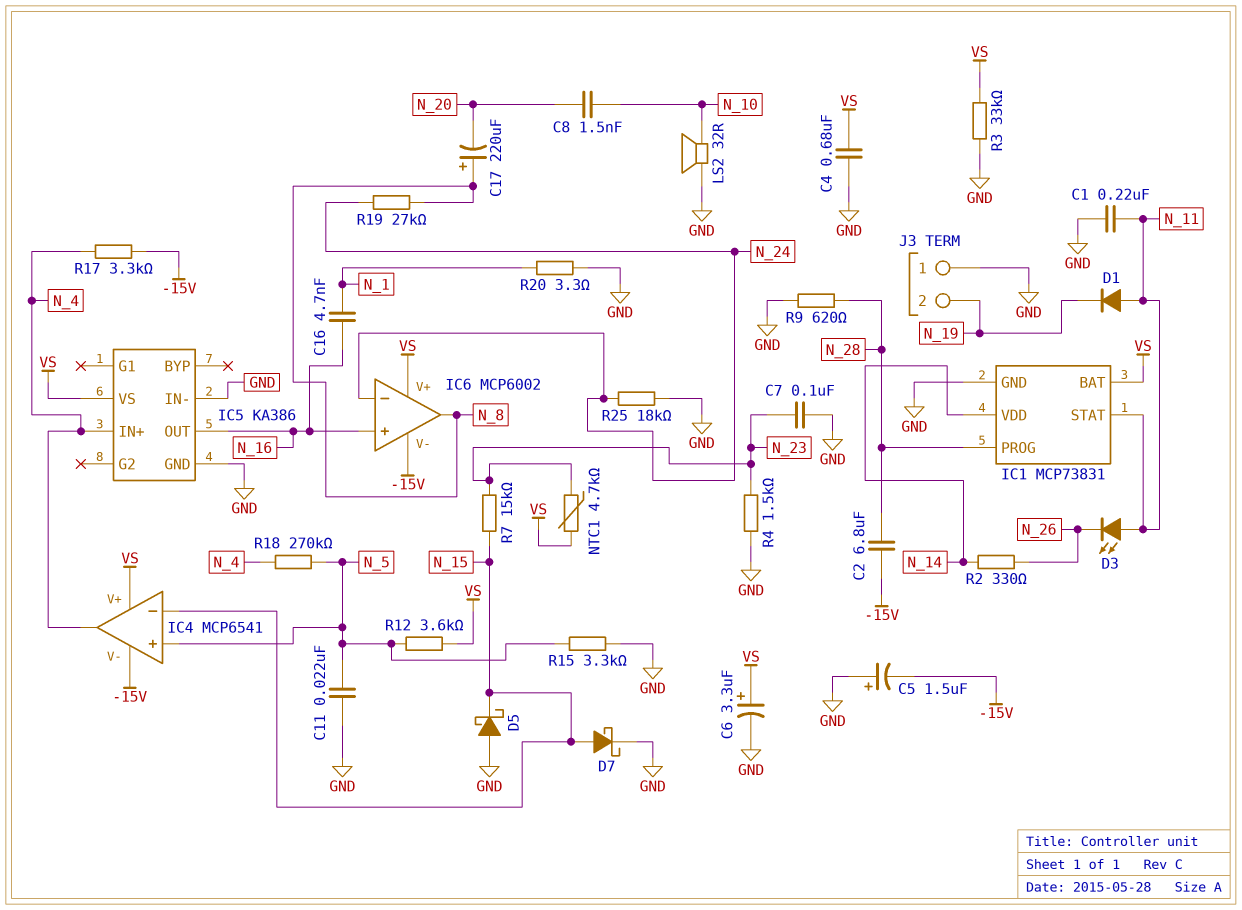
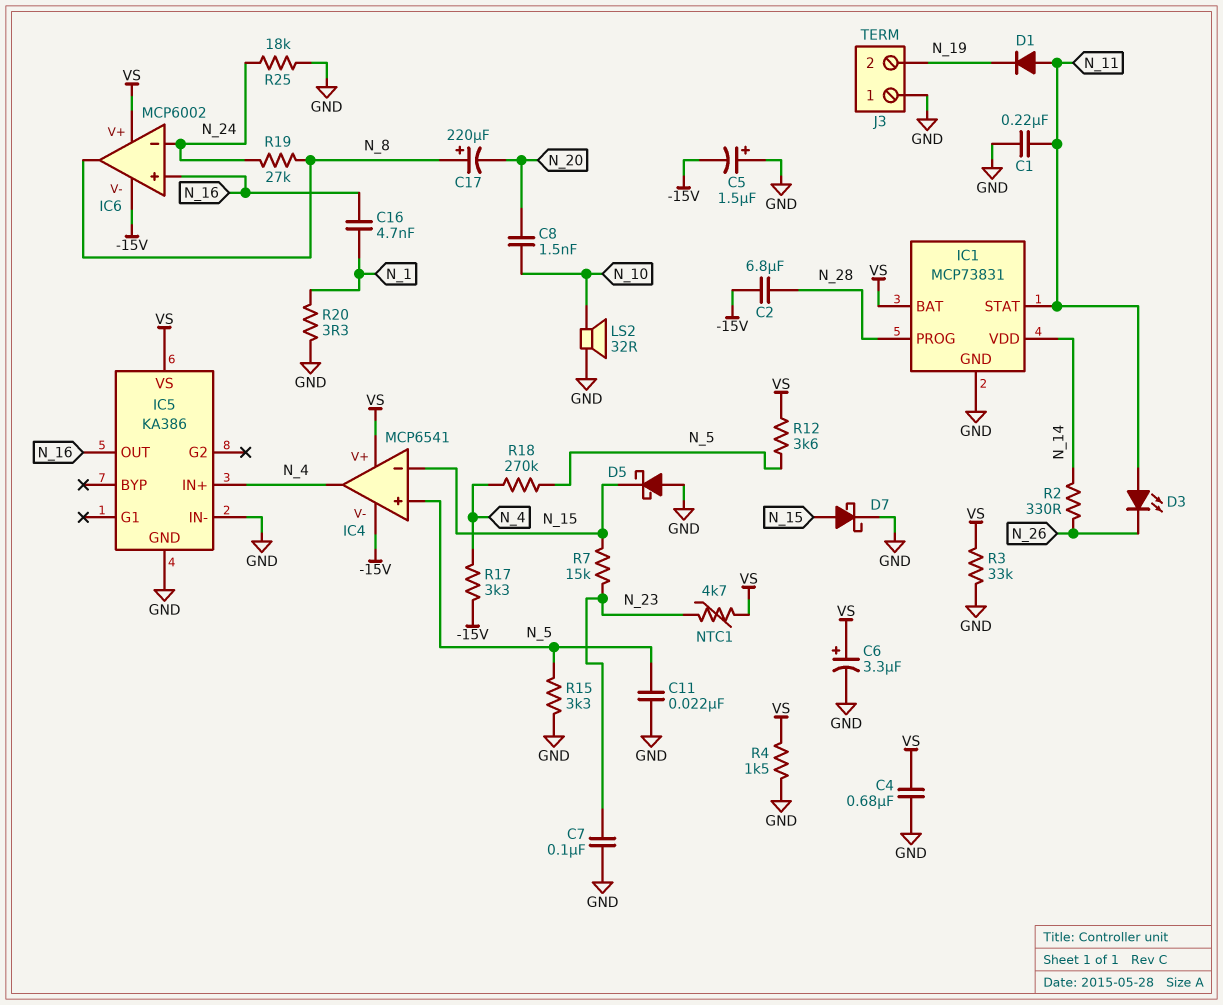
R4: 1.5k (GND, N_23) -> 1.5k (GND, VS)
R9: 620 (GND, N_28) -> none

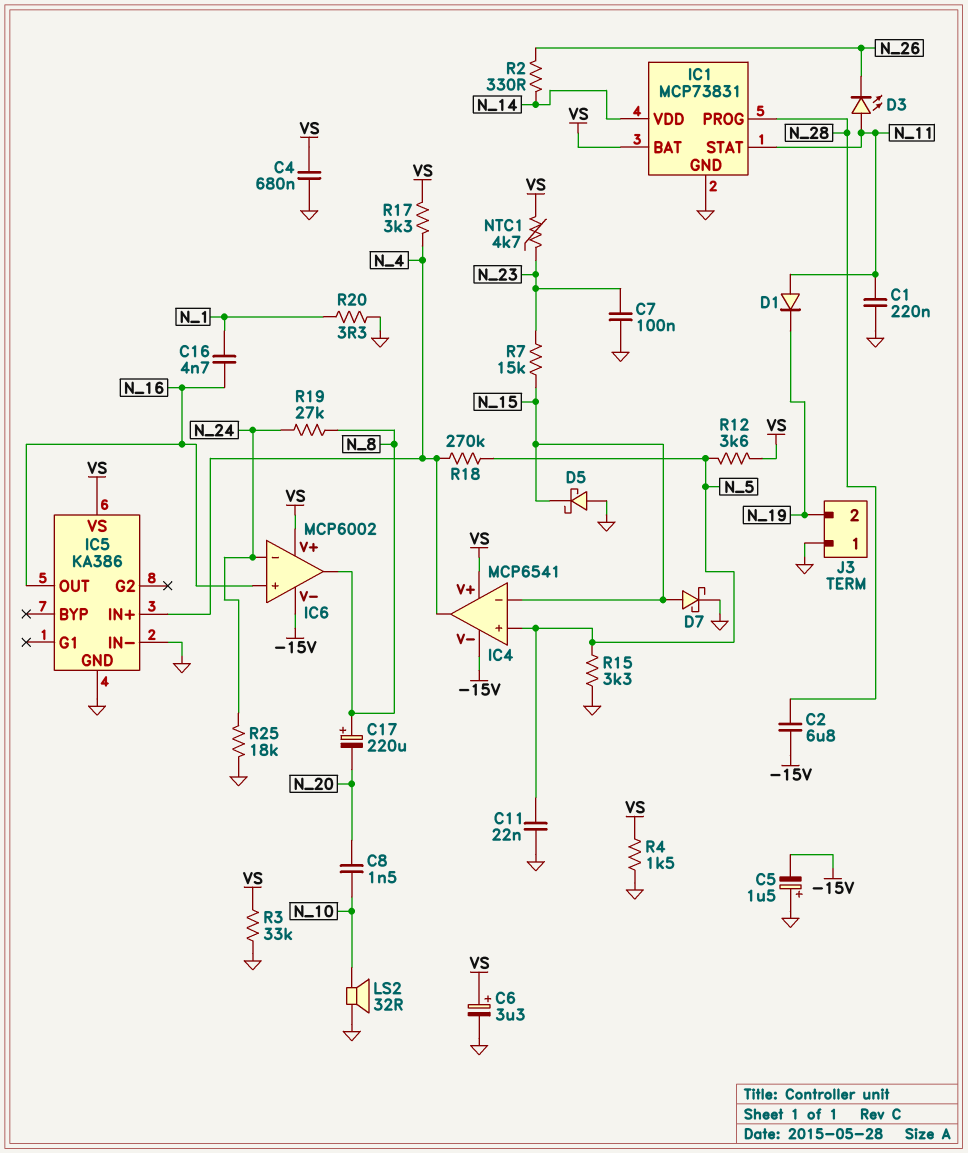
R17: 3.3k (-15V, N_4) -> 3.3k (N_4, VS)

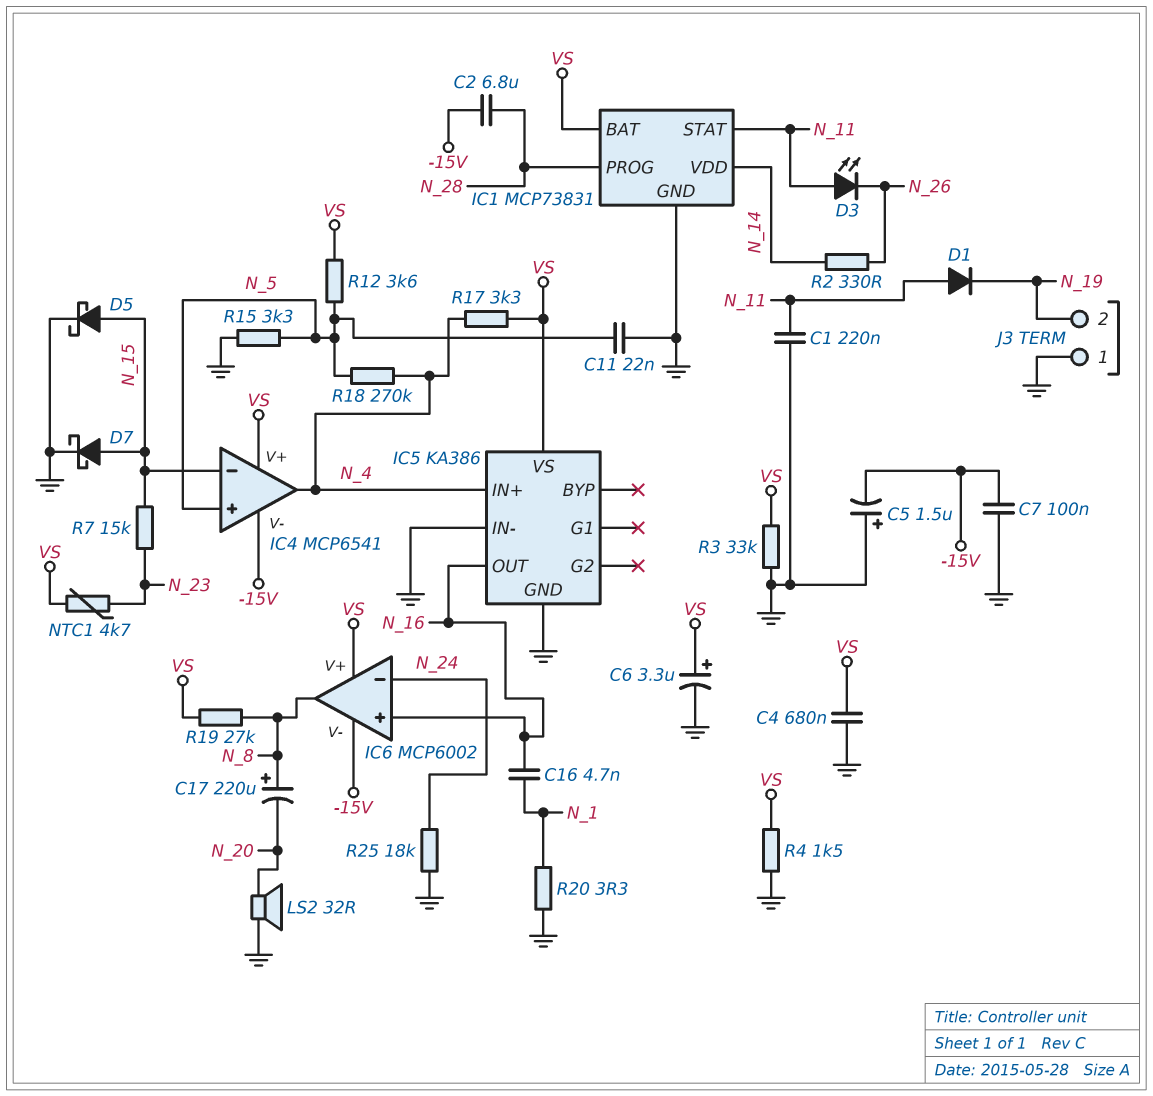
C7: 100nF (GND, N_23) -> 100nF (-15V, GND)
C8: 1.5nF (N_10, N_20) -> none
D5: schottky (A GND, K N_15) -> schottky (A N_15, K GND)
LS2: speaker 32R (GND, N_10) -> speaker 32R (GND, N_20)
R19: 27k (N_8, N_24) -> 27k (N_8, VS)

